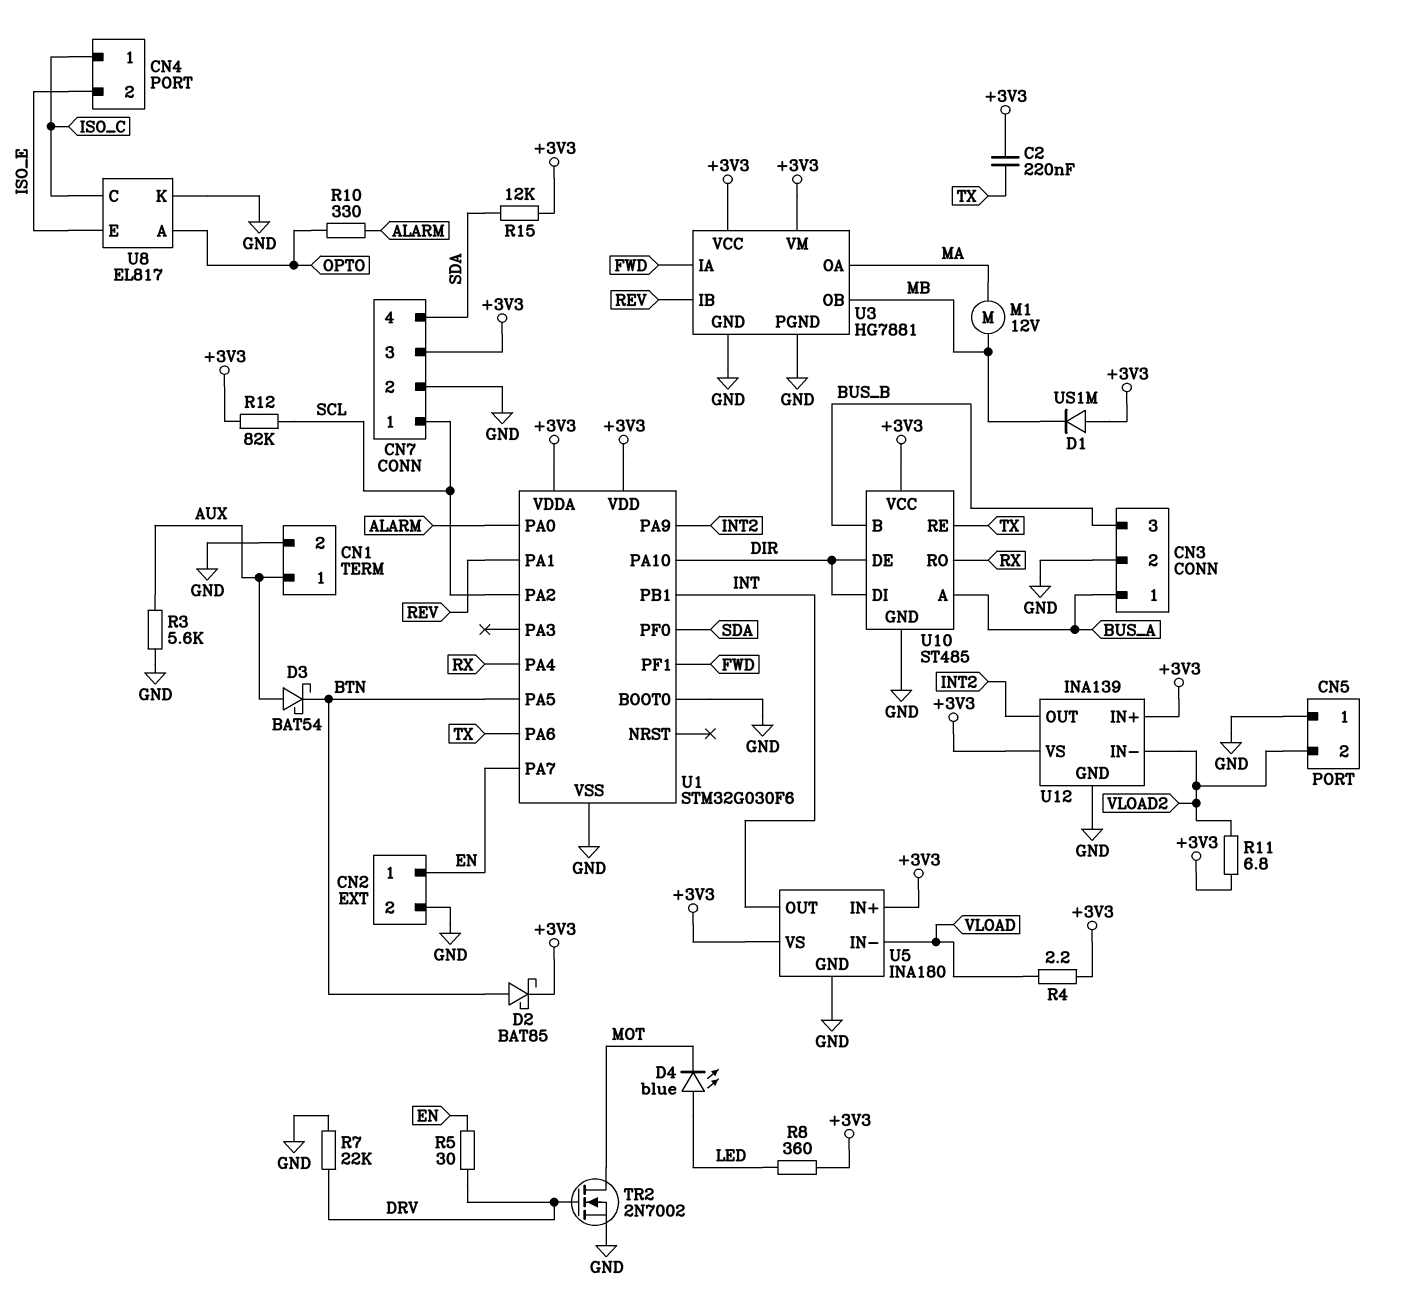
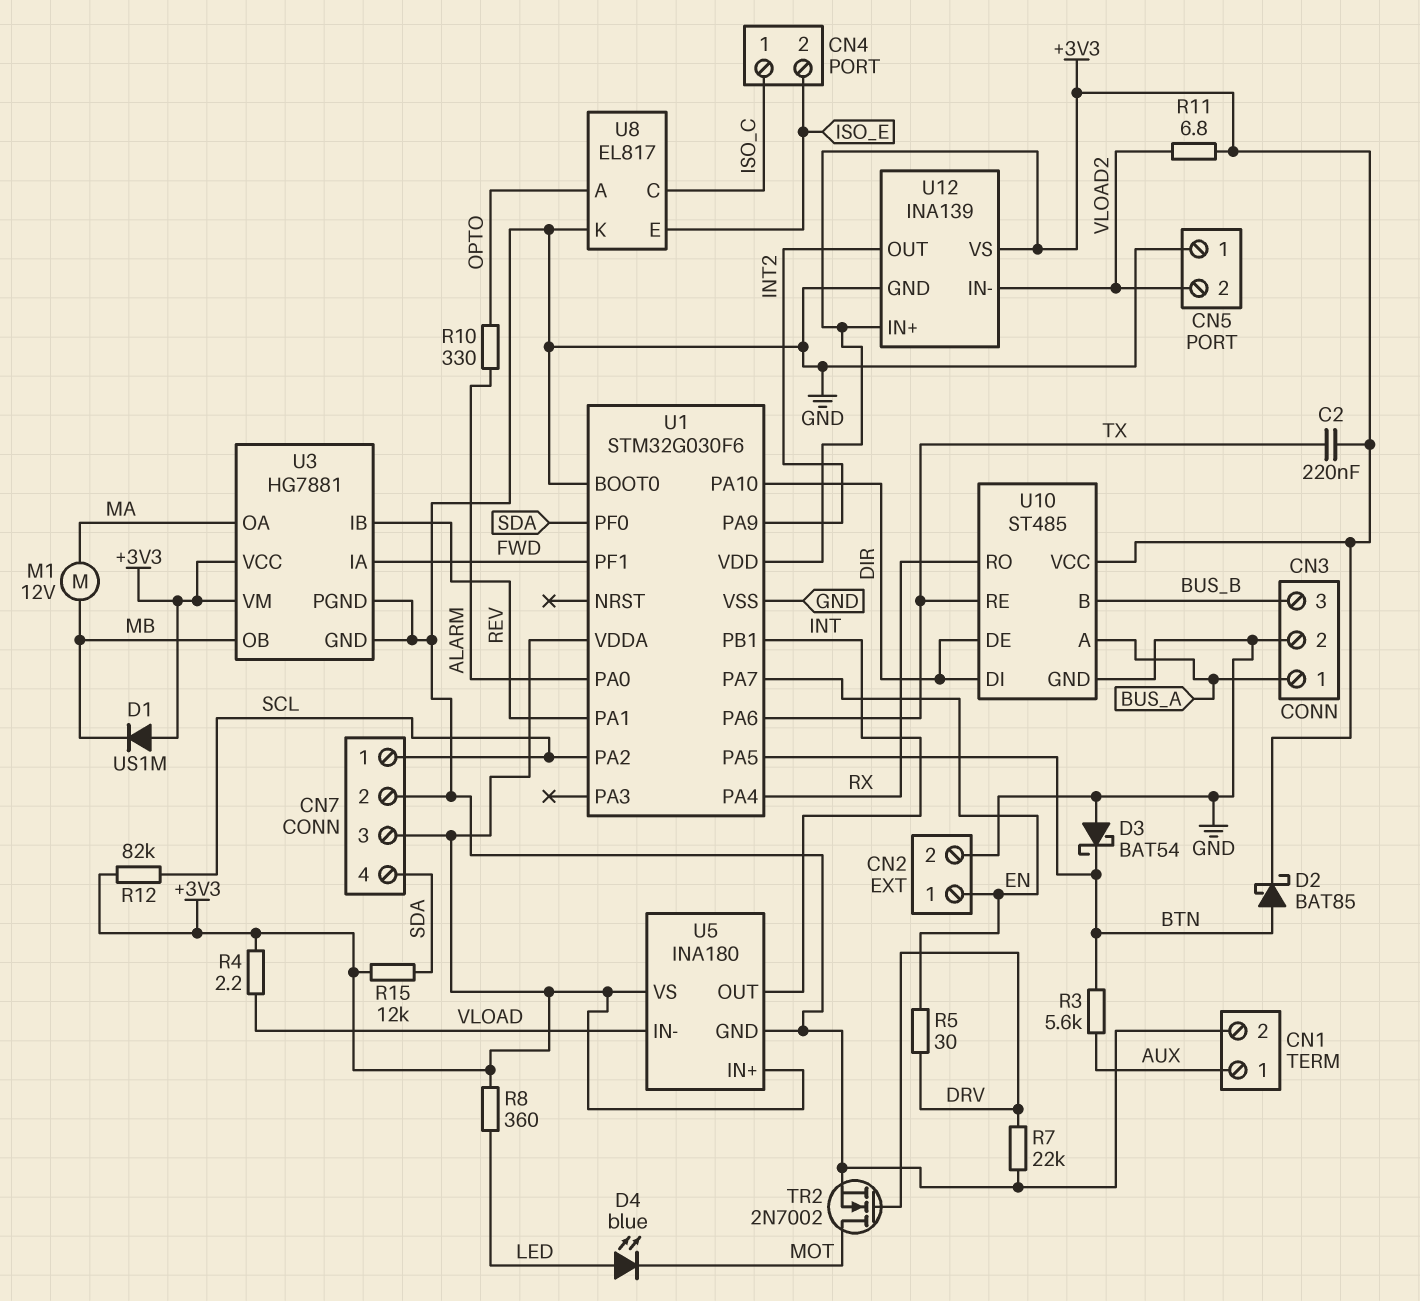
D3: schottky BAT54 (A AUX, K BTN) -> schottky BAT54 (A GND, K BTN)
R3: 5.6k (AUX, GND) -> 5.6k (AUX, BTN)

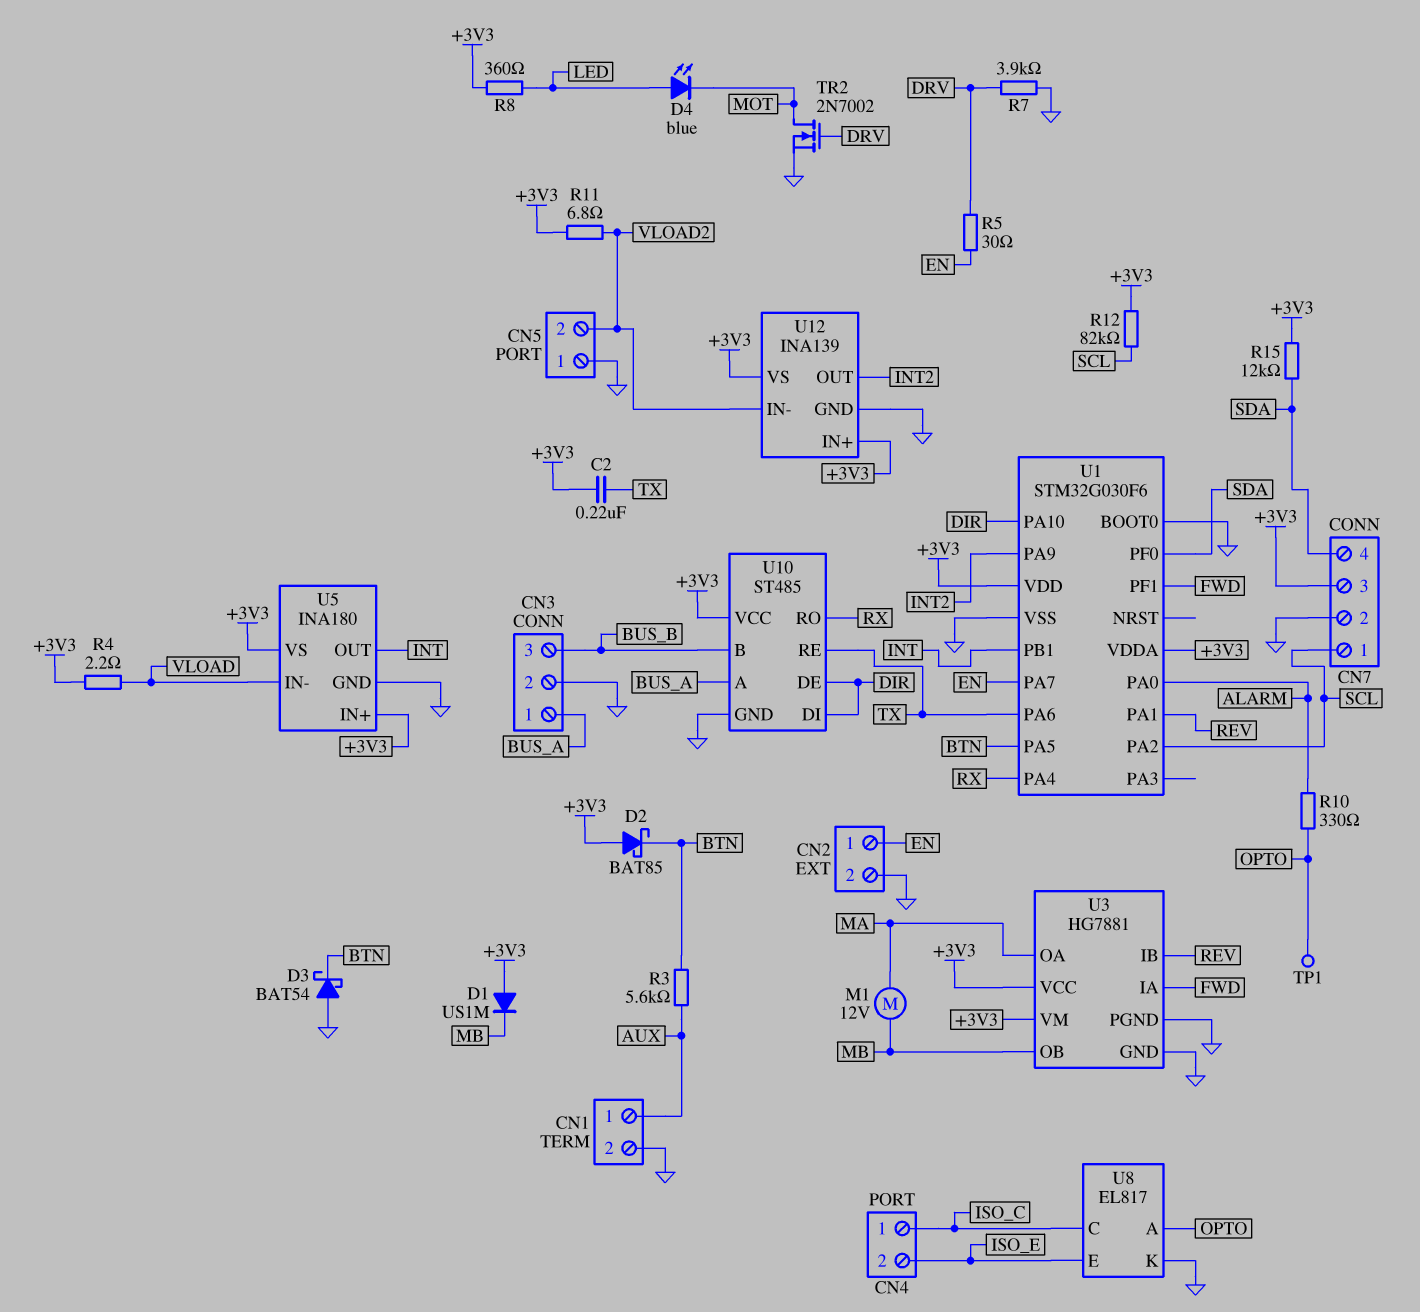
D2: schottky BAT85 (A BTN, K +3V3) -> schottky BAT85 (A +3V3, K BTN)
R7: 22k (DRV, GND) -> 3.9k (DRV, GND)
TP1: none -> test point (OPTO)

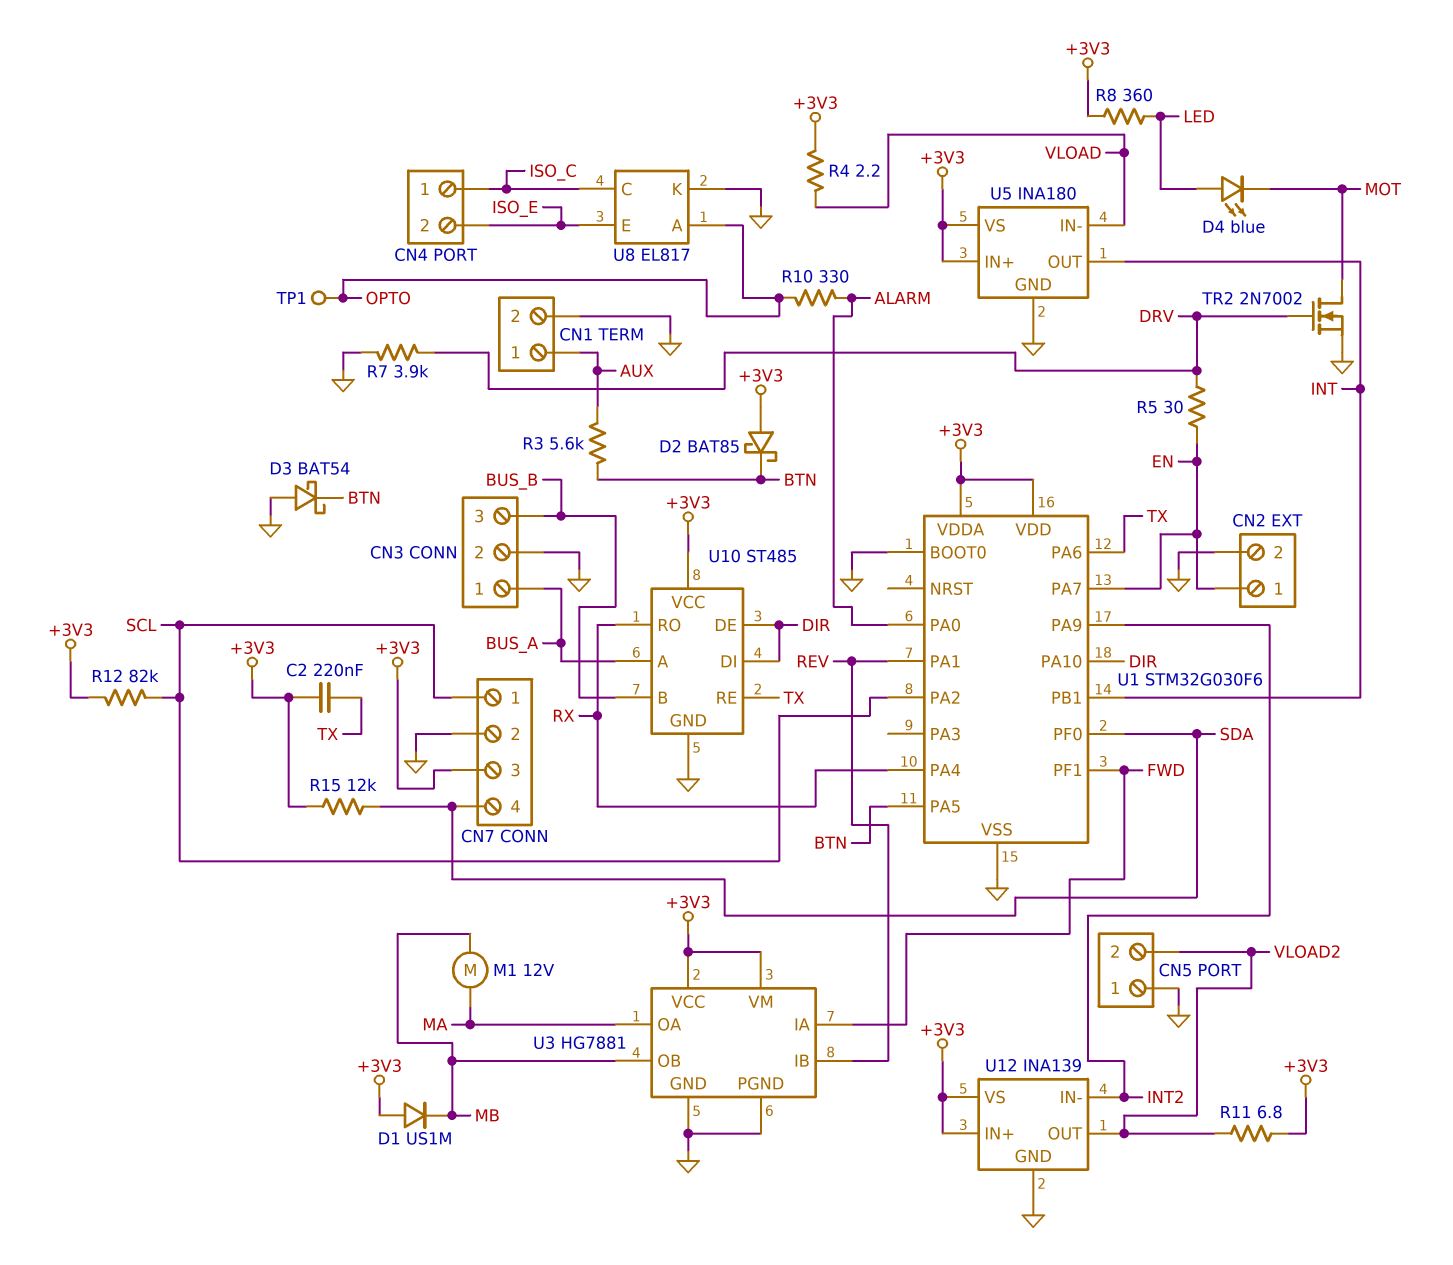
U12 pin IN-: VLOAD2 -> INT2
U12 pin OUT: INT2 -> VLOAD2

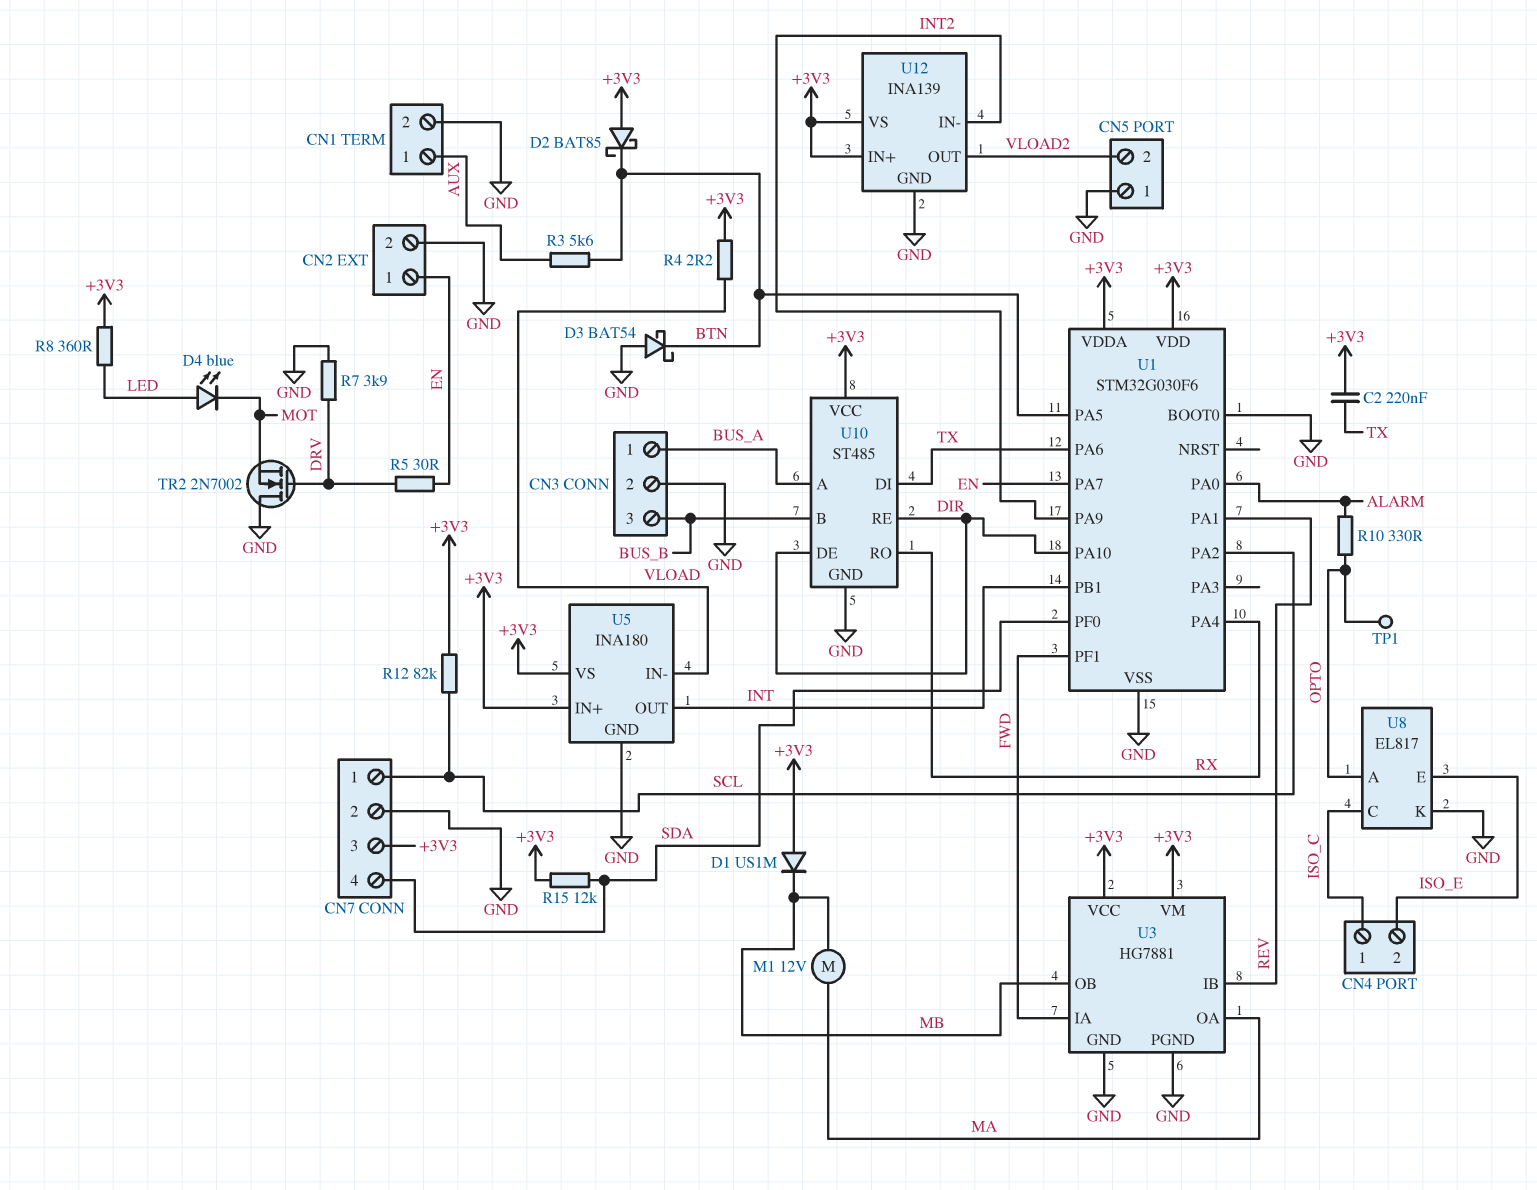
R11: 6.8 (+3V3, VLOAD2) -> none
TR2: NMOS 2N7002 (G DRV, D MOT, S GND) -> NMOS 2N7002 (G DRV, D GND, S MOT)
U10 pin DI: DIR -> TX
U10 pin RE: TX -> DIR

